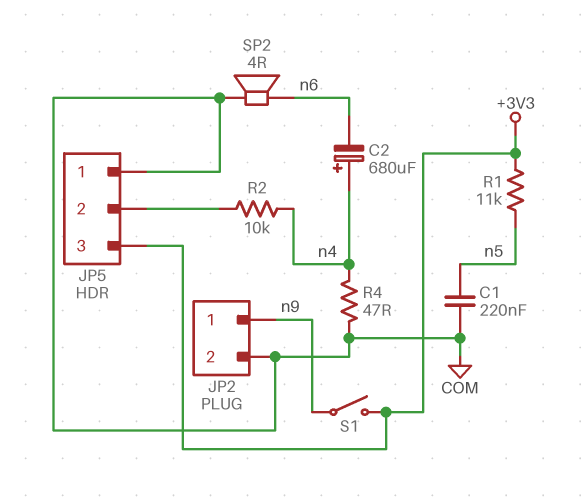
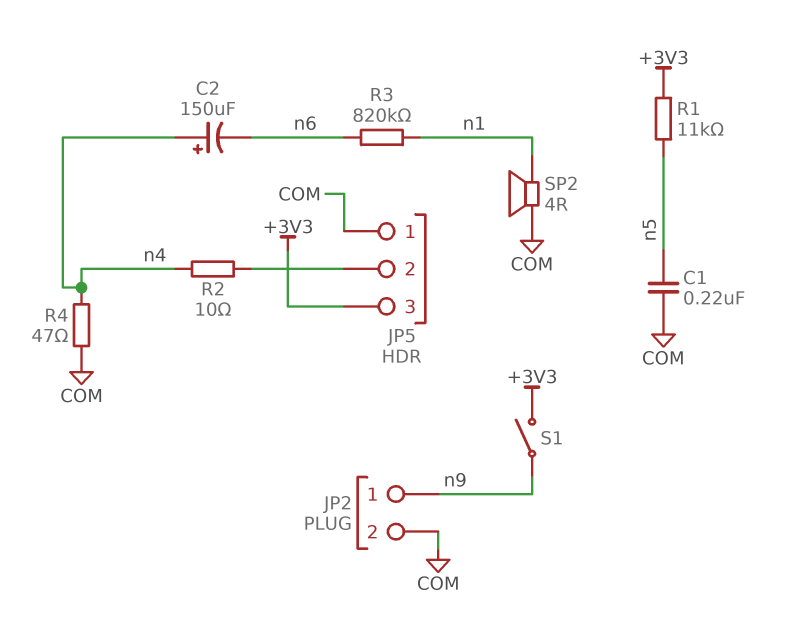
C2: 680uF (plus n4, minus n6) -> 150uF (plus n4, minus n6)
R2: 10k (JP5/2, n4) -> 10 (JP5/2, n4)
R3: none -> 820k (n1, n6)
SP2: speaker 4R (COM, n6) -> speaker 4R (COM, n1)

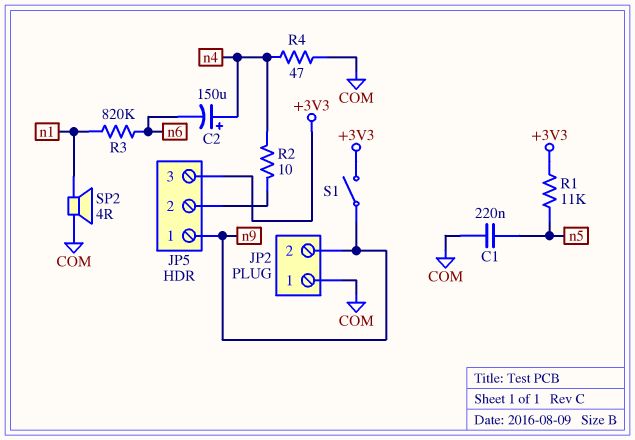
JP2 pin 1: n9 -> COM
JP2 pin 2: COM -> n9
JP5 pin 1: COM -> n9

